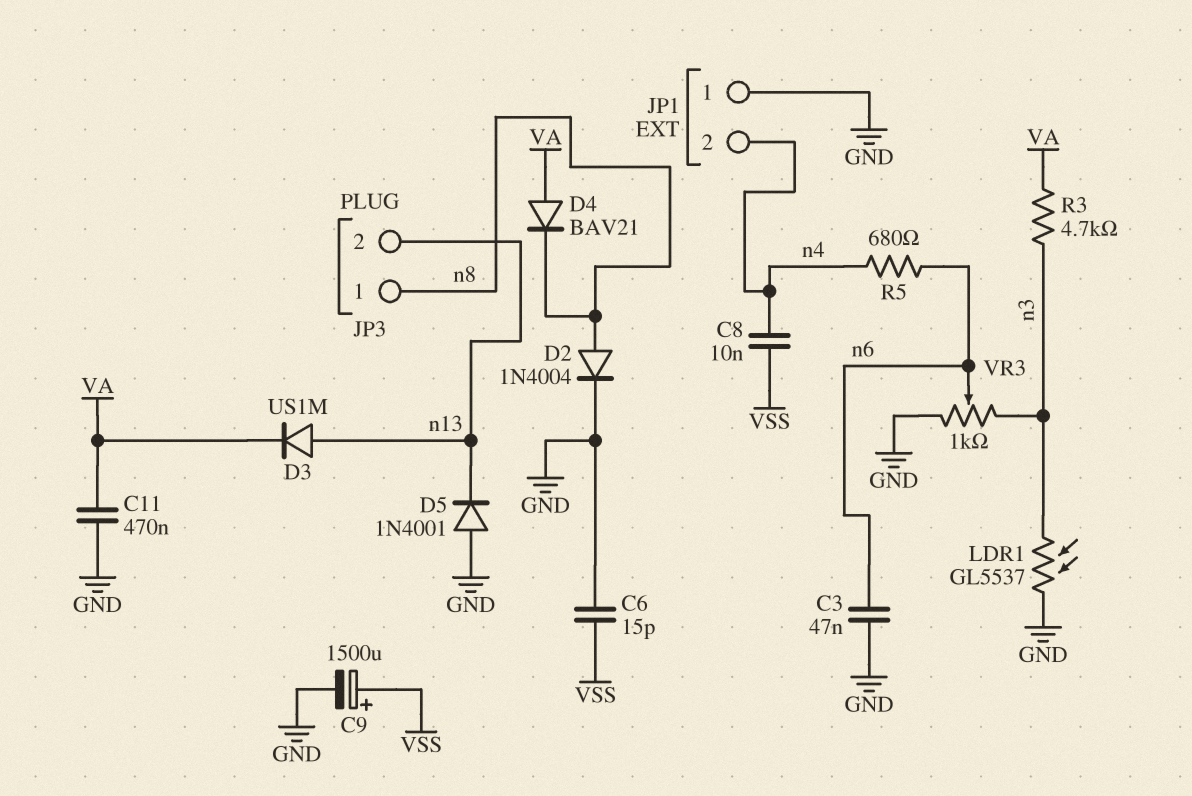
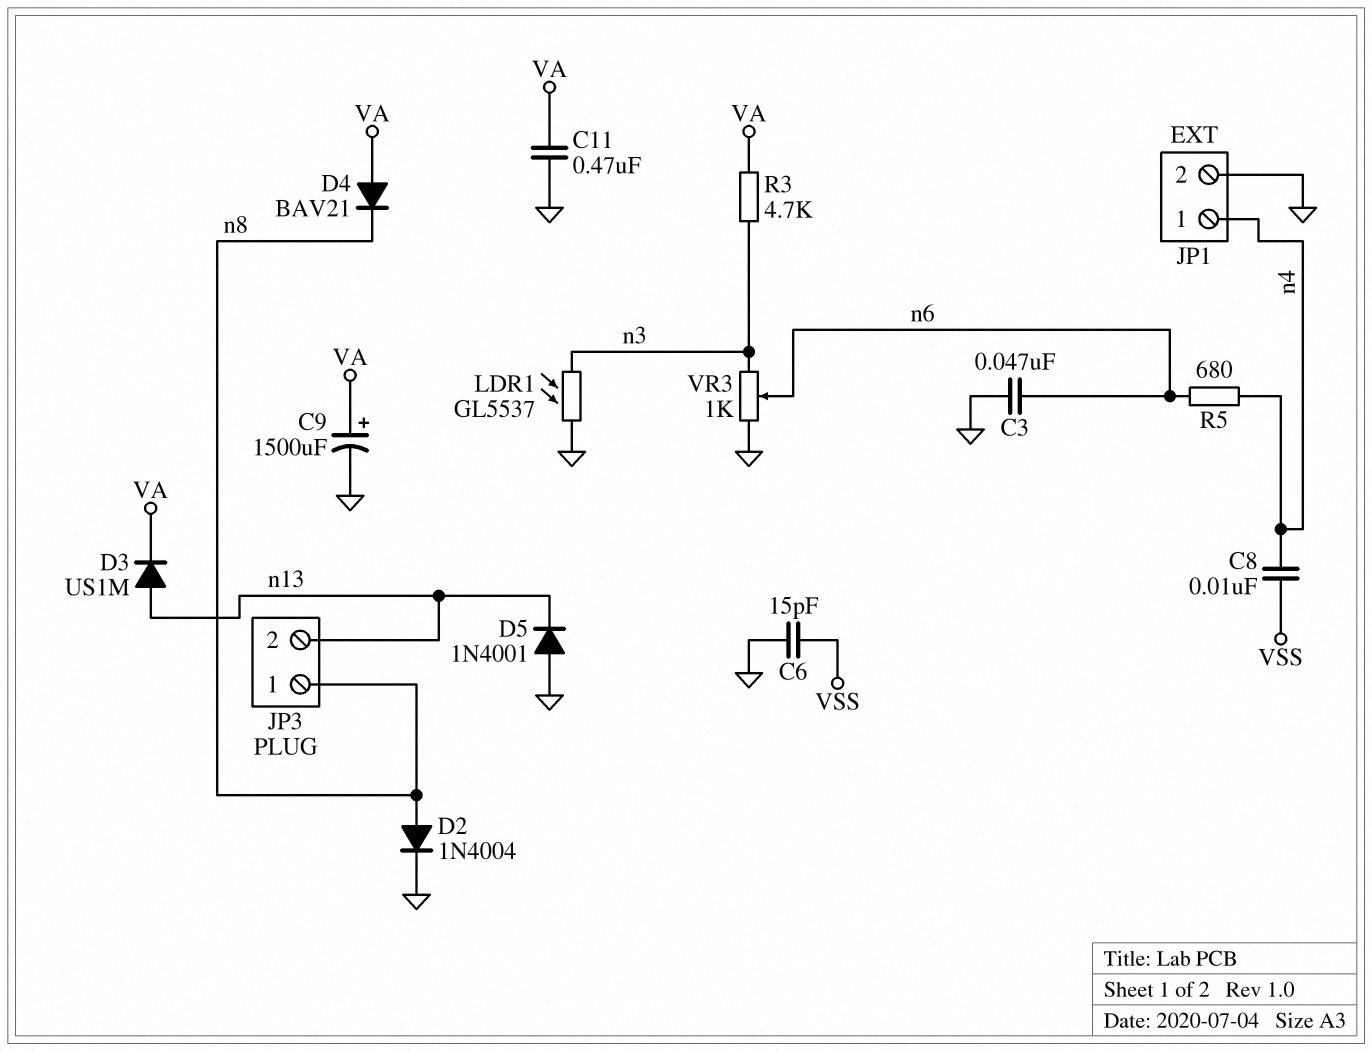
C9: 1500uF (plus VSS, minus GND) -> 1500uF (plus VA, minus GND)
JP1 pin 1: GND -> n4
JP1 pin 2: n4 -> GND

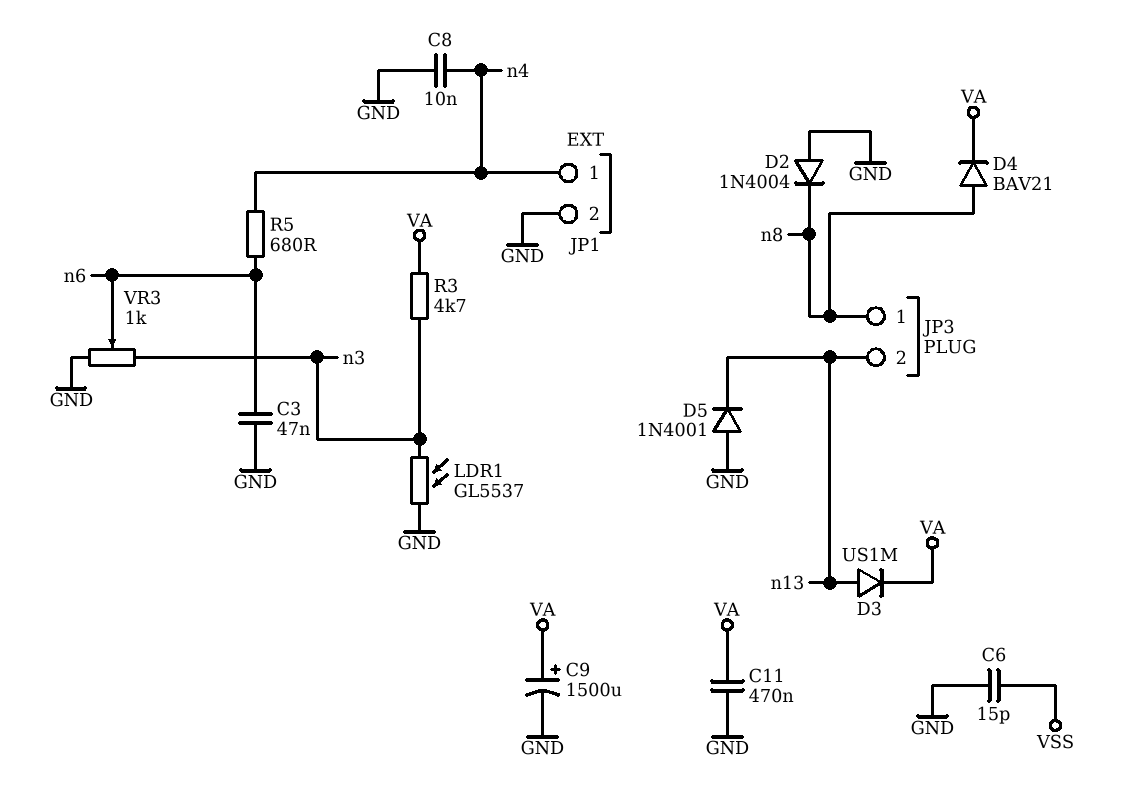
C8: 10nF (VSS, n4) -> 10nF (GND, n4)
D2: diode 1N4004 (A n8, K GND) -> diode 1N4004 (A GND, K n8)
D4: diode BAV21 (A VA, K n8) -> diode BAV21 (A n8, K VA)

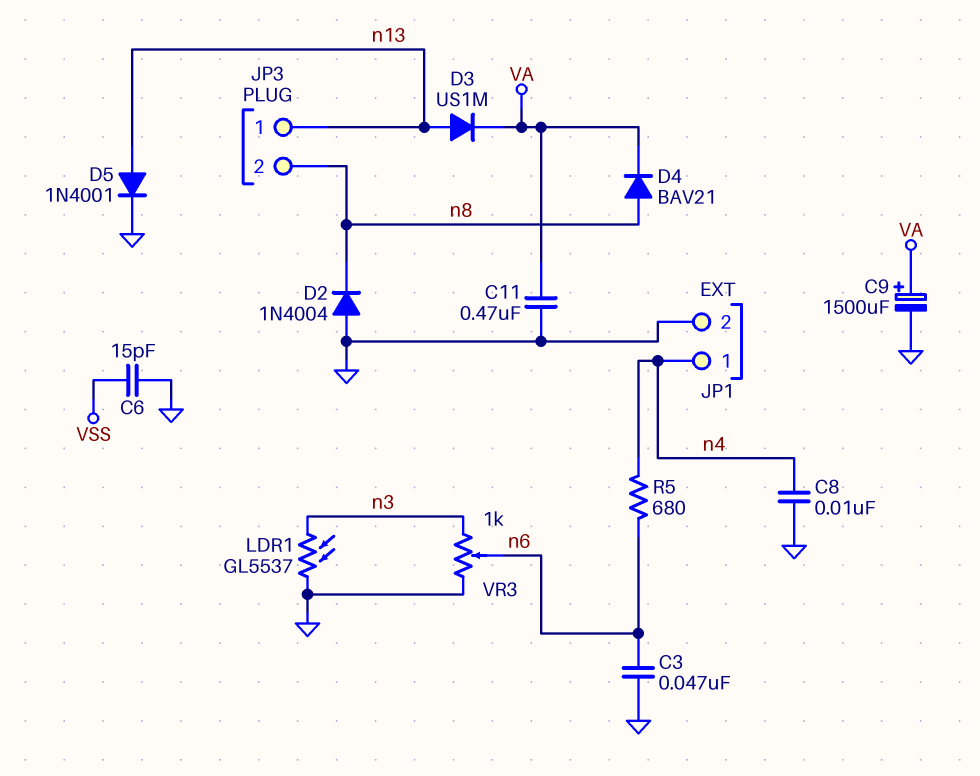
D5: diode 1N4001 (A GND, K n13) -> diode 1N4001 (A n13, K GND)
JP3 pin 1: n8 -> n13
JP3 pin 2: n13 -> n8
R3: 4.7k (VA, n3) -> none

